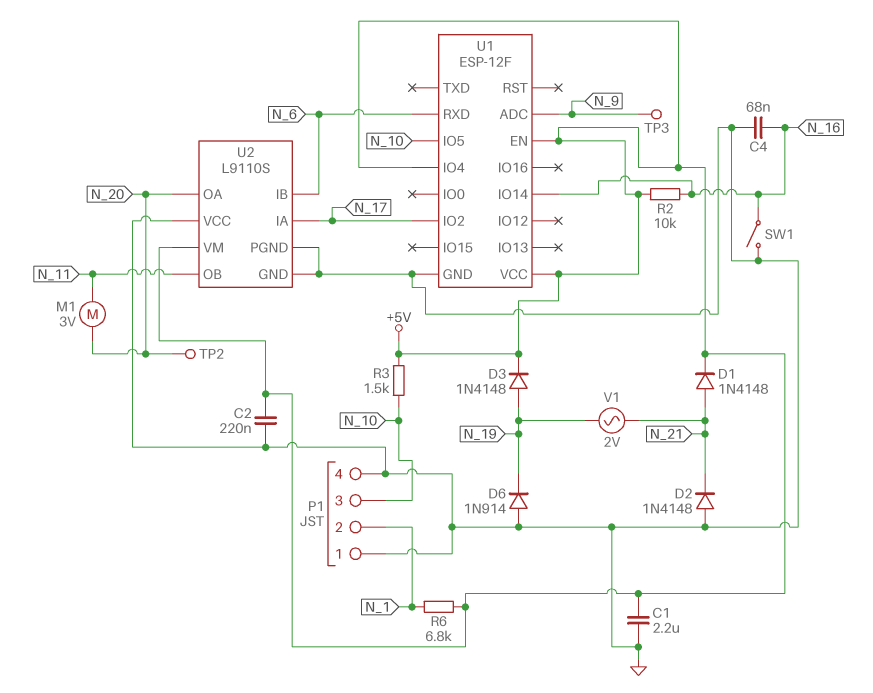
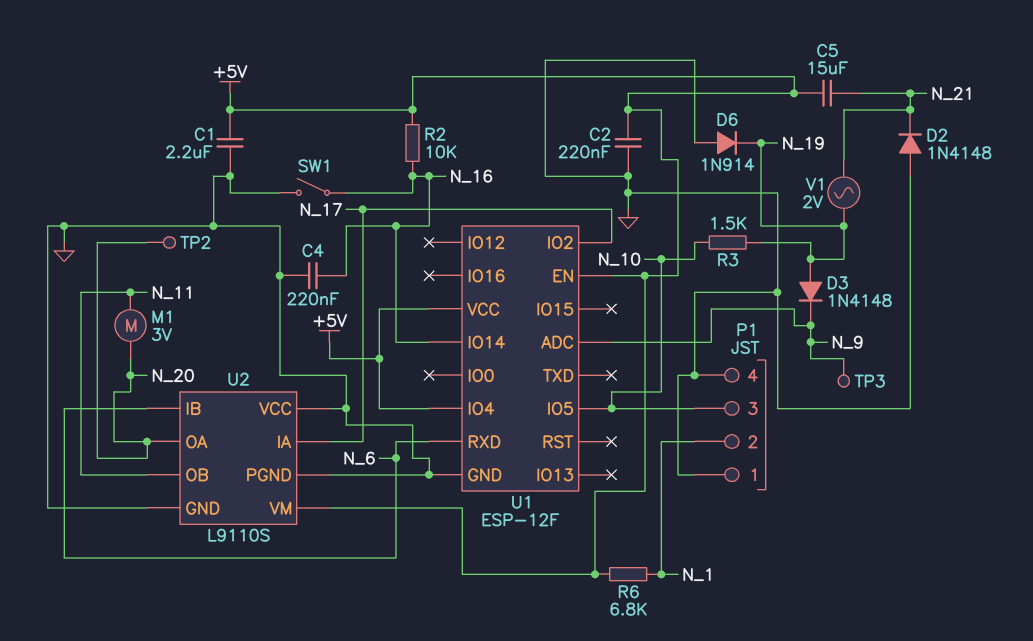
C4: 68nF (GND, N_16) -> 220nF (GND, N_16)
C5: none -> 15uF (+5V, N_21)
D1: diode 1N4148 (A N_21, K +5V) -> none
D3: diode 1N4148 (A N_19, K +5V) -> diode 1N4148 (A N_19, K N_9)
R3: 1.5k (+5V, N_10) -> 1.5k (N_10, N_19)

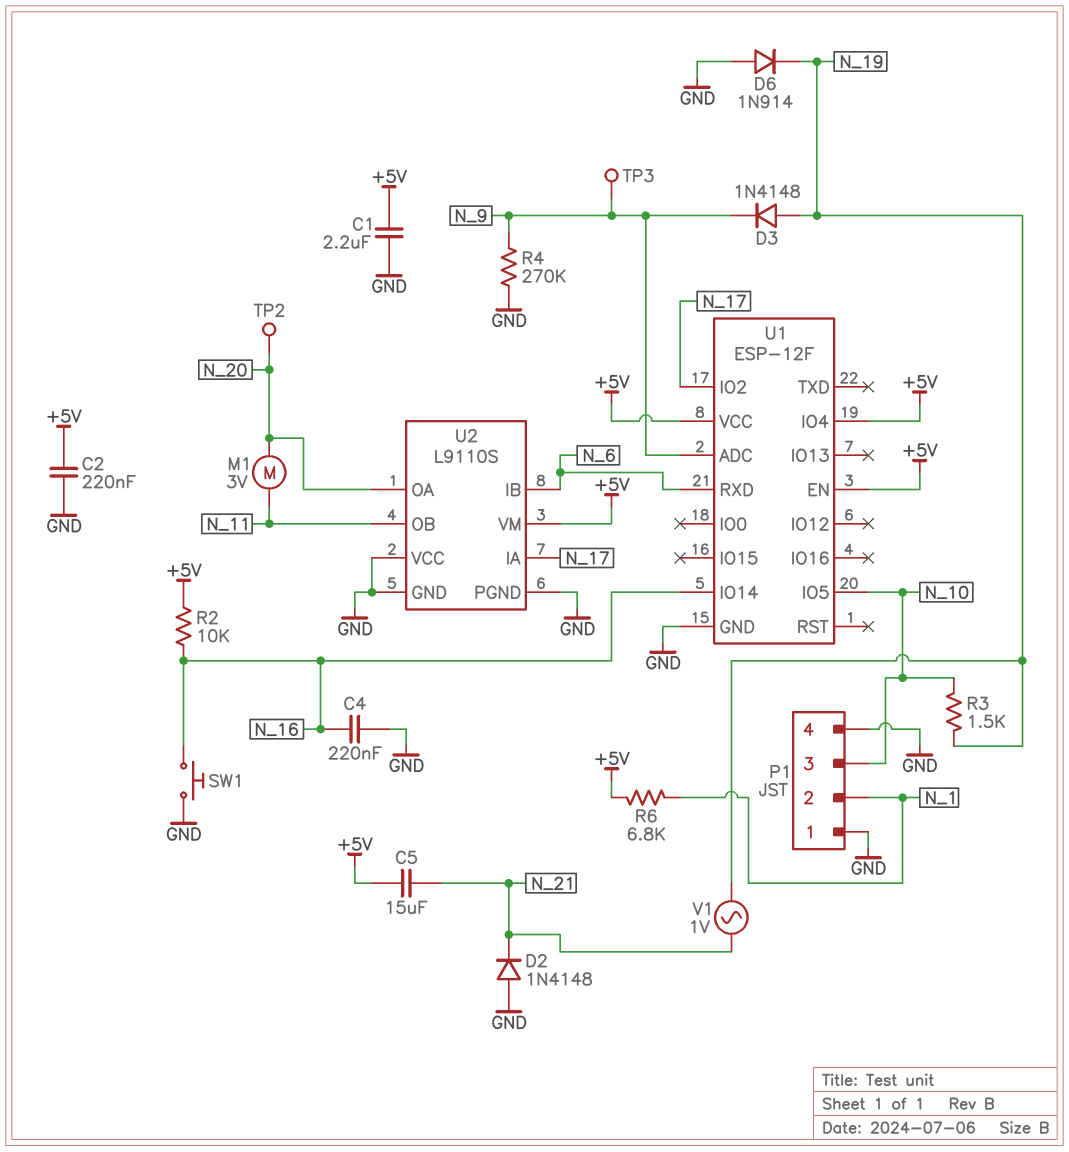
R4: none -> 270k (GND, N_9)
SW1: switch (GND, N_16) -> button (GND, N_16)
V1: AC 2V (N_19, N_21) -> AC 1V (N_19, N_21)

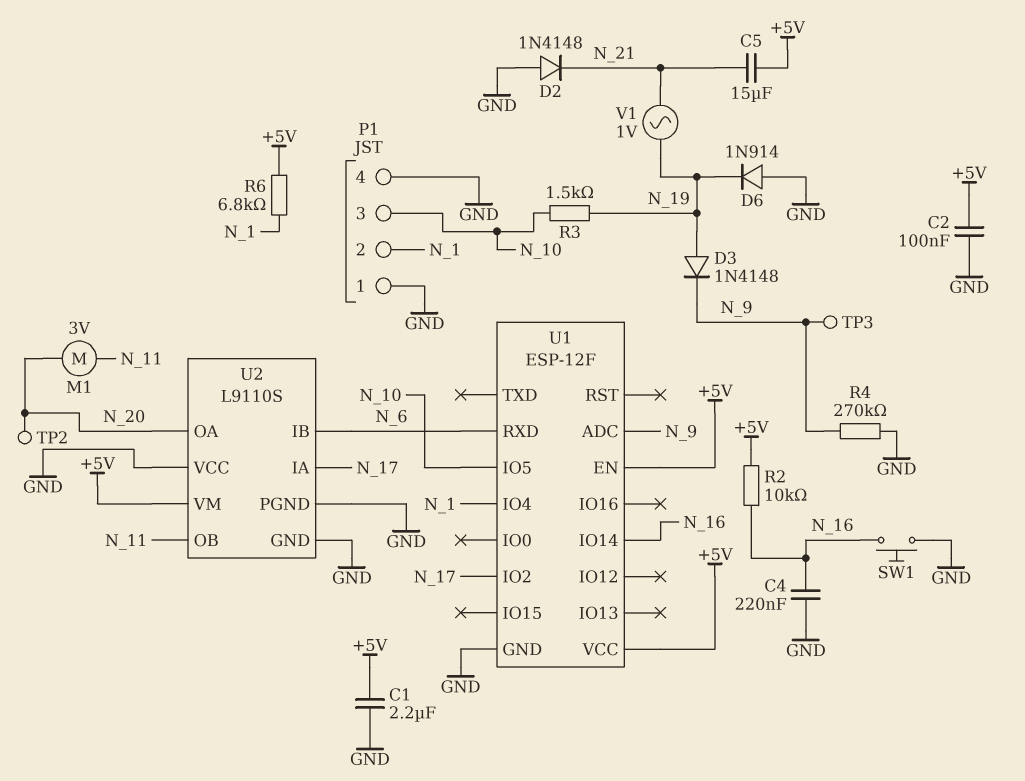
C2: 220nF (+5V, GND) -> 100nF (+5V, GND)
U1 pin IO4: +5V -> N_1

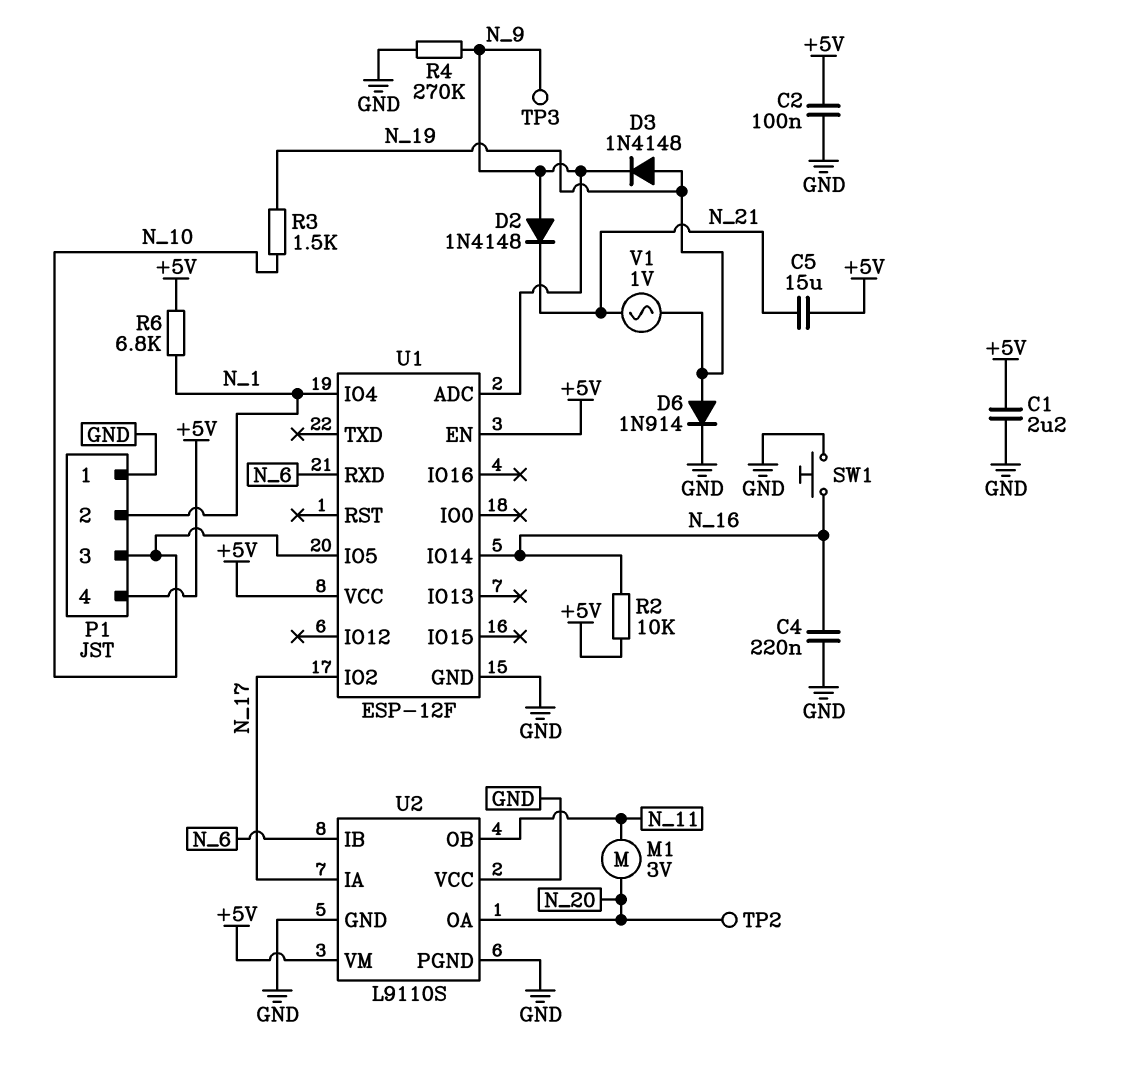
D2: diode 1N4148 (A GND, K N_21) -> diode 1N4148 (A N_9, K N_21)
D6: diode 1N914 (A GND, K N_19) -> diode 1N914 (A N_19, K GND)
P1 pin 4: GND -> +5V

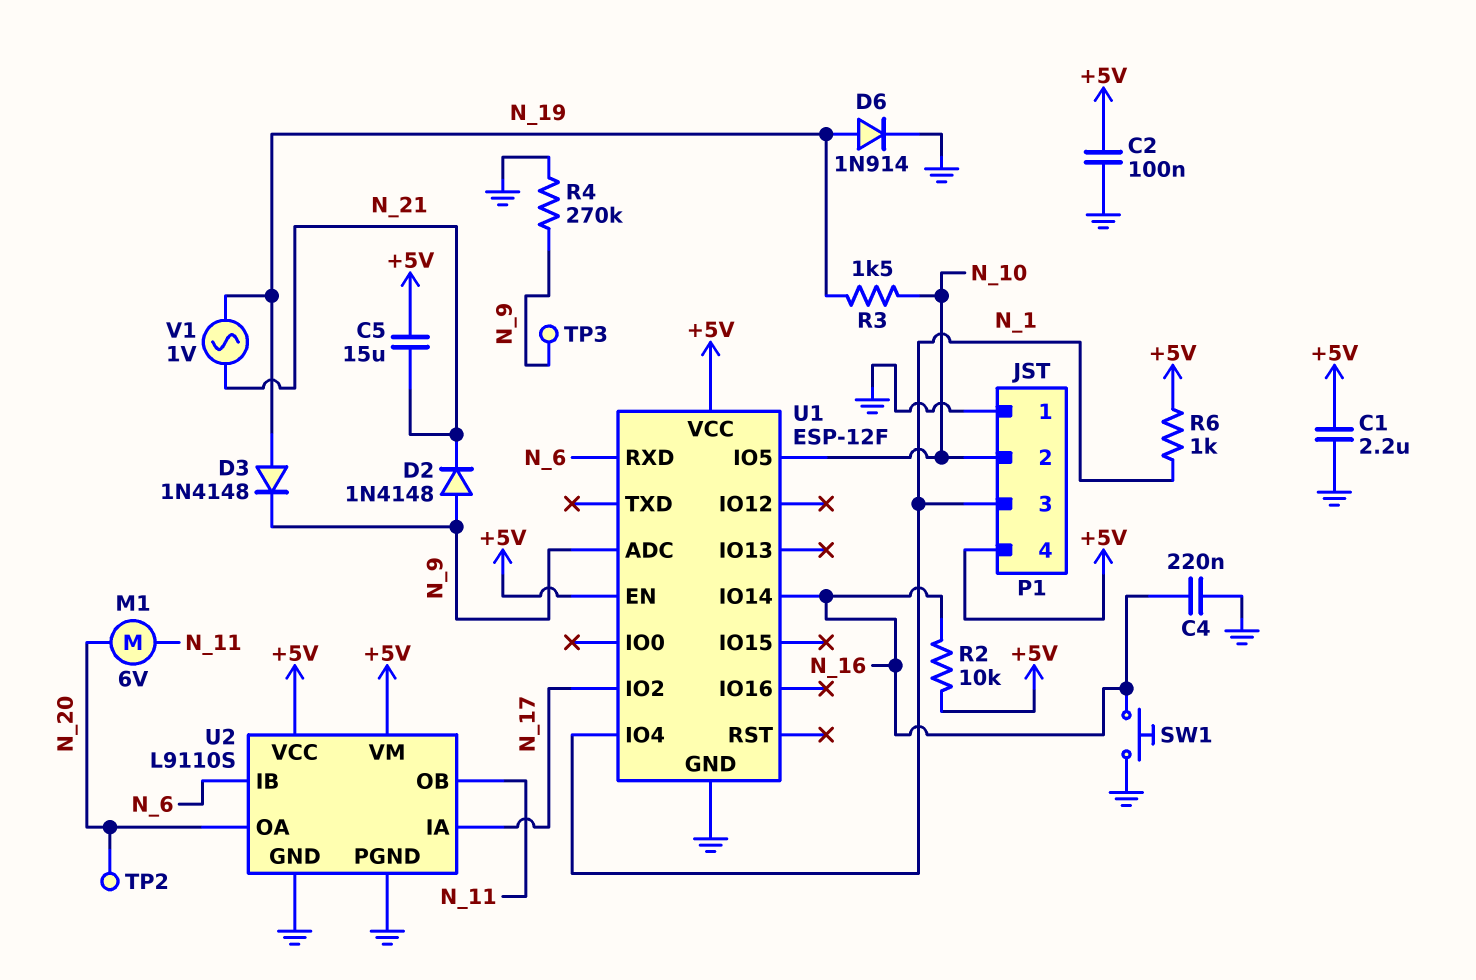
M1: motor 3V (N_11, N_20) -> motor 6V (N_11, N_20)
P1 pin 2: N_1 -> N_10
P1 pin 3: N_10 -> N_1
R6: 6.8k (+5V, N_1) -> 1k (+5V, N_1)
U2 pin VCC: GND -> +5V

